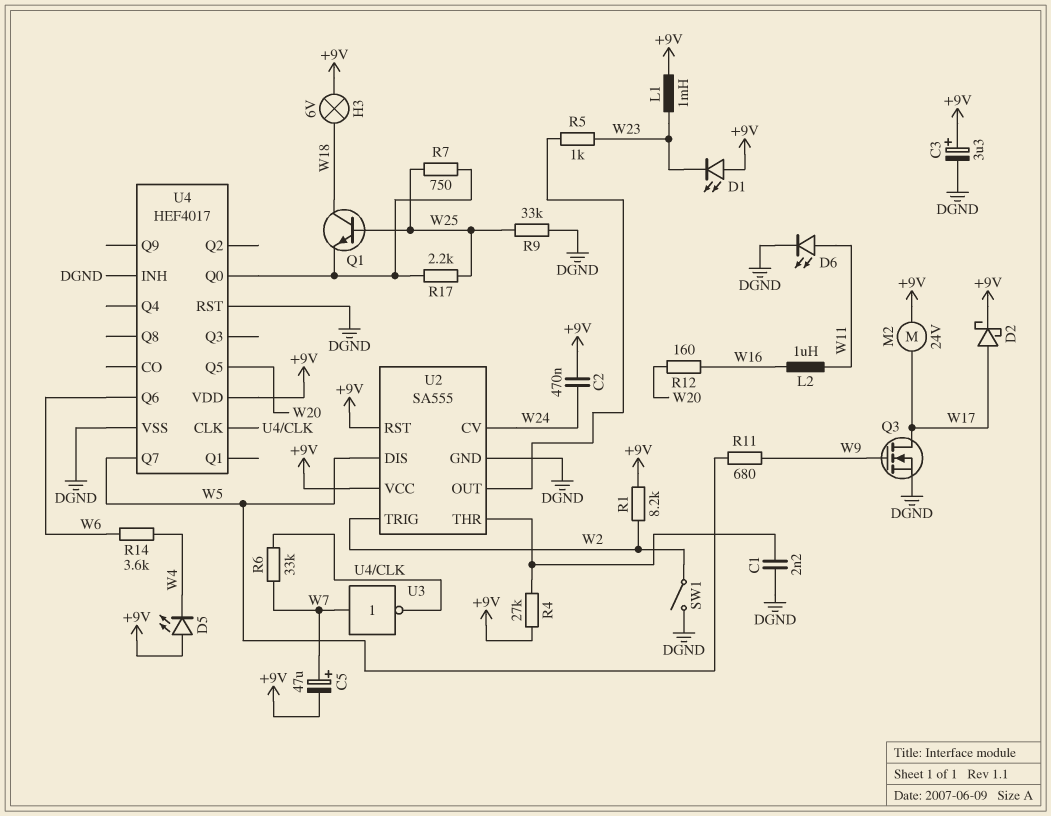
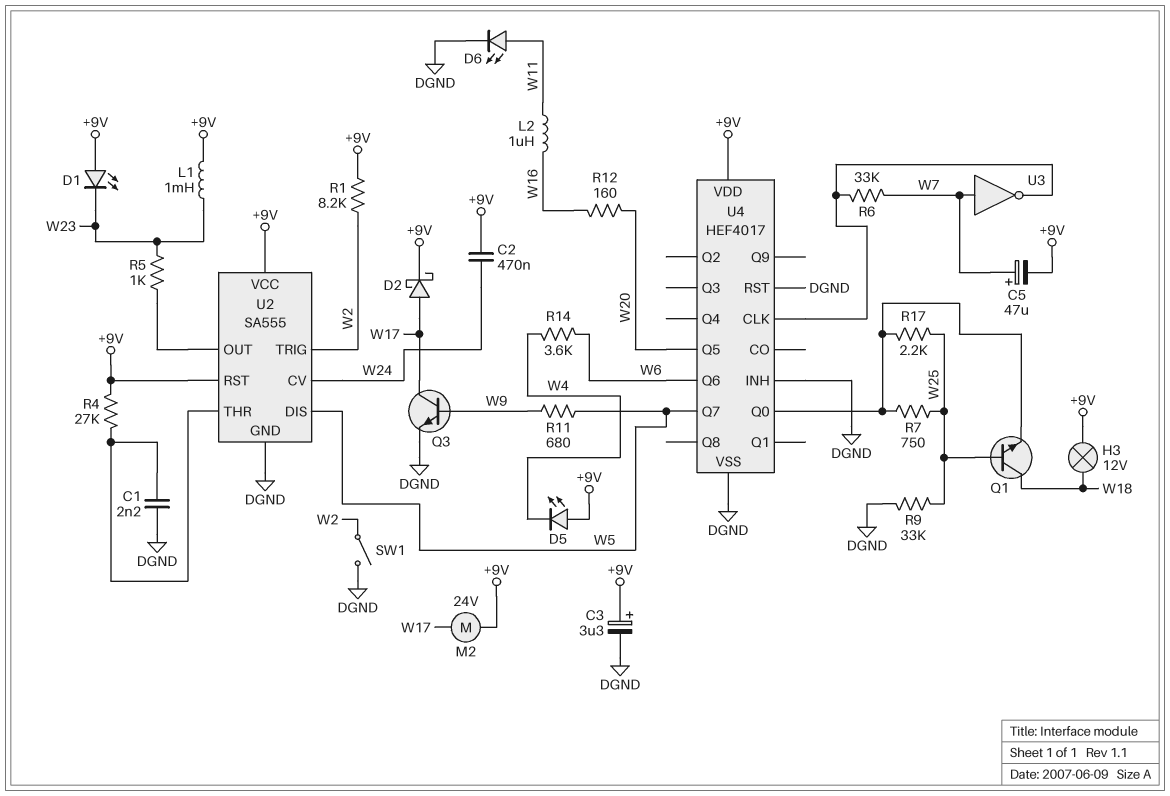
H3: lamp 6V (+9V, W18) -> lamp 12V (+9V, W18)
Q3: NMOS (G W9, D W17, S DGND) -> NPN (B W9, C W17, E DGND)

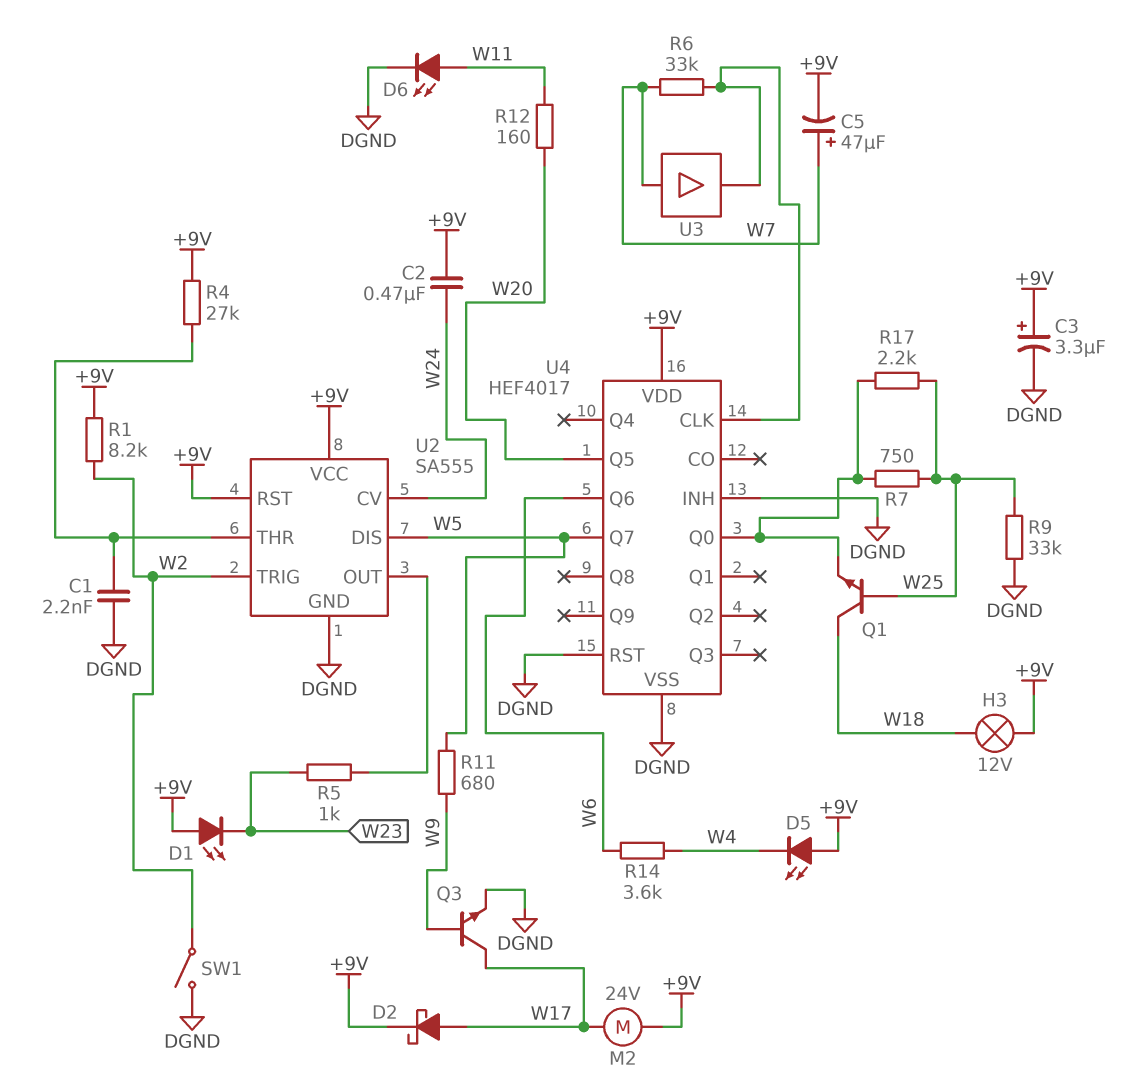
L1: 1mH (+9V, W23) -> none
L2: 1uH (W11, W16) -> none
R12: 160 (W16, W20) -> 160 (W11, W20)
U3: NOT (in W7, out U4/CLK) -> buffer (in W7, out U4/CLK)

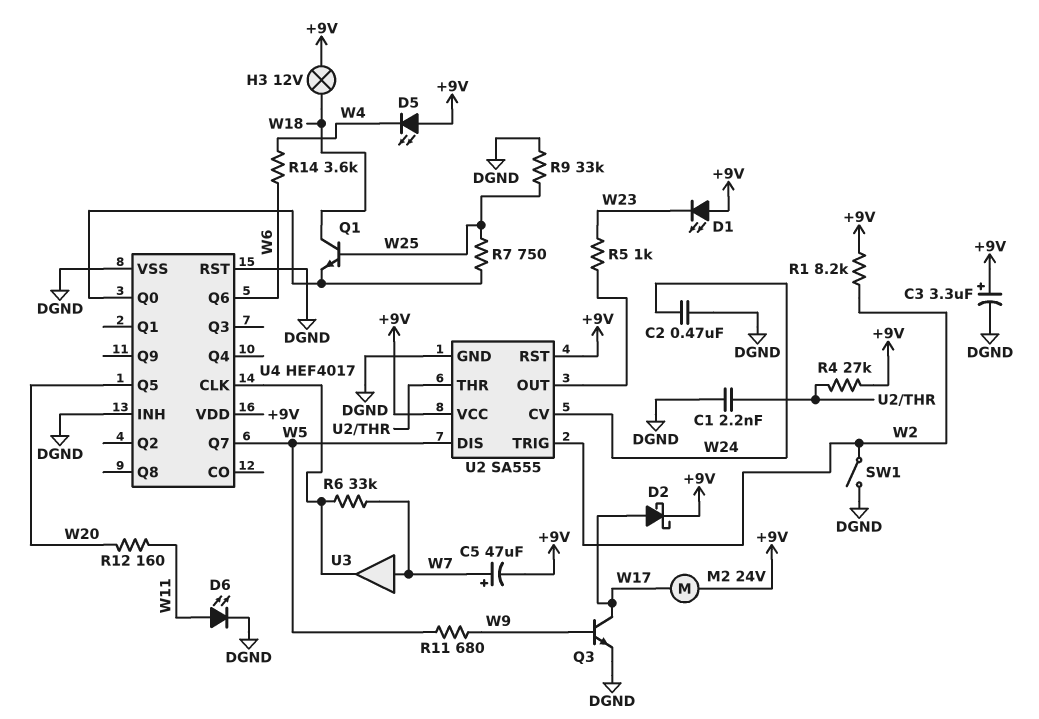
C2: 470nF (+9V, W24) -> 470nF (DGND, W24)
R17: 2.2k (U4/Q0, W25) -> none

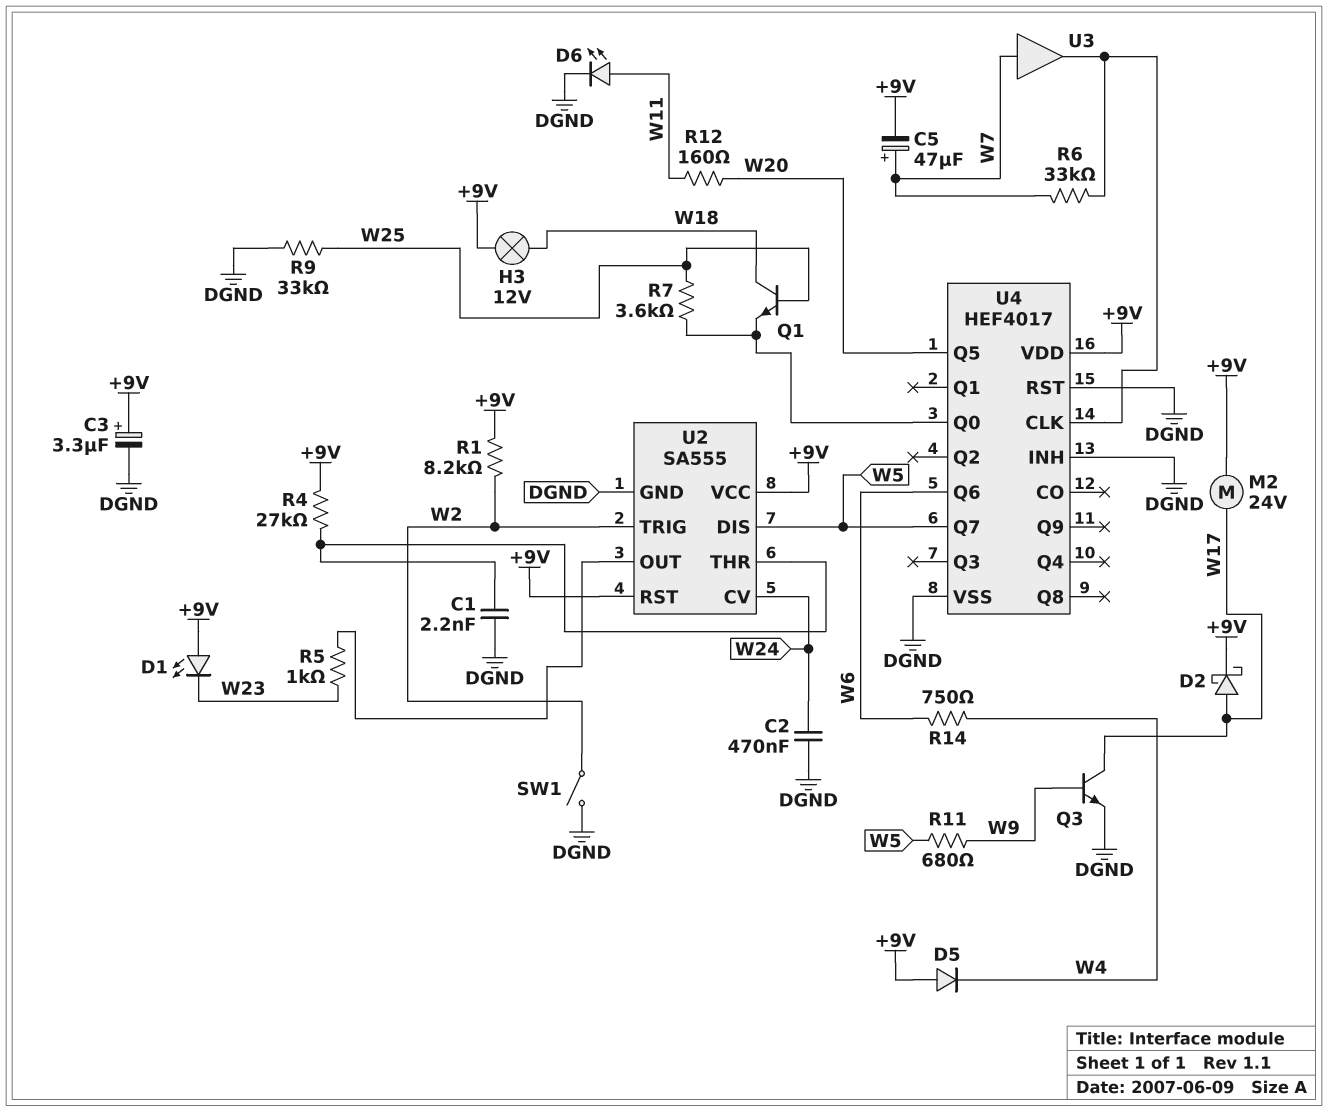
D5: LED (A +9V, K W4) -> diode (A +9V, K W4)
R7: 750 (U4/Q0, W25) -> 3.6k (U4/Q0, W25)
R14: 3.6k (W4, W6) -> 750 (W4, W6)

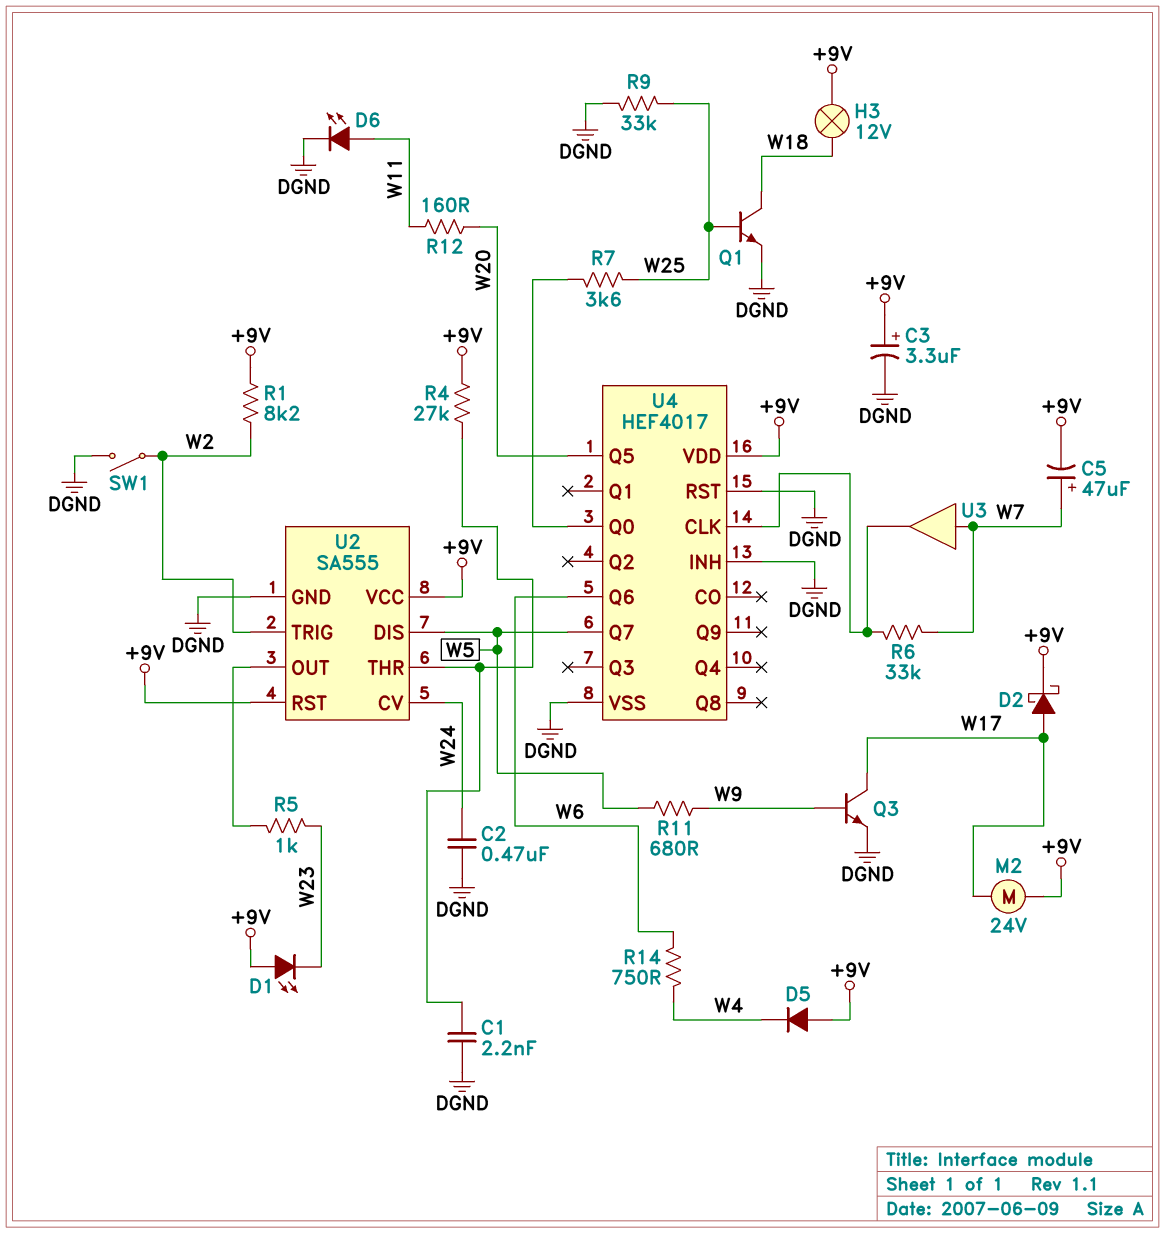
Q1: NPN (B W25, C W18, E U4/Q0) -> NPN (B W25, C W18, E DGND)

